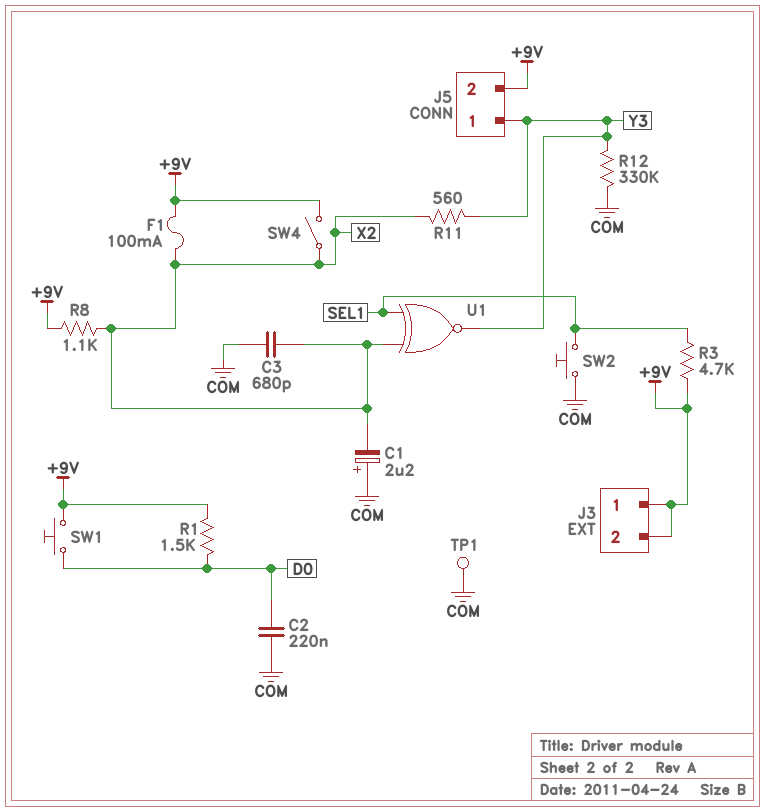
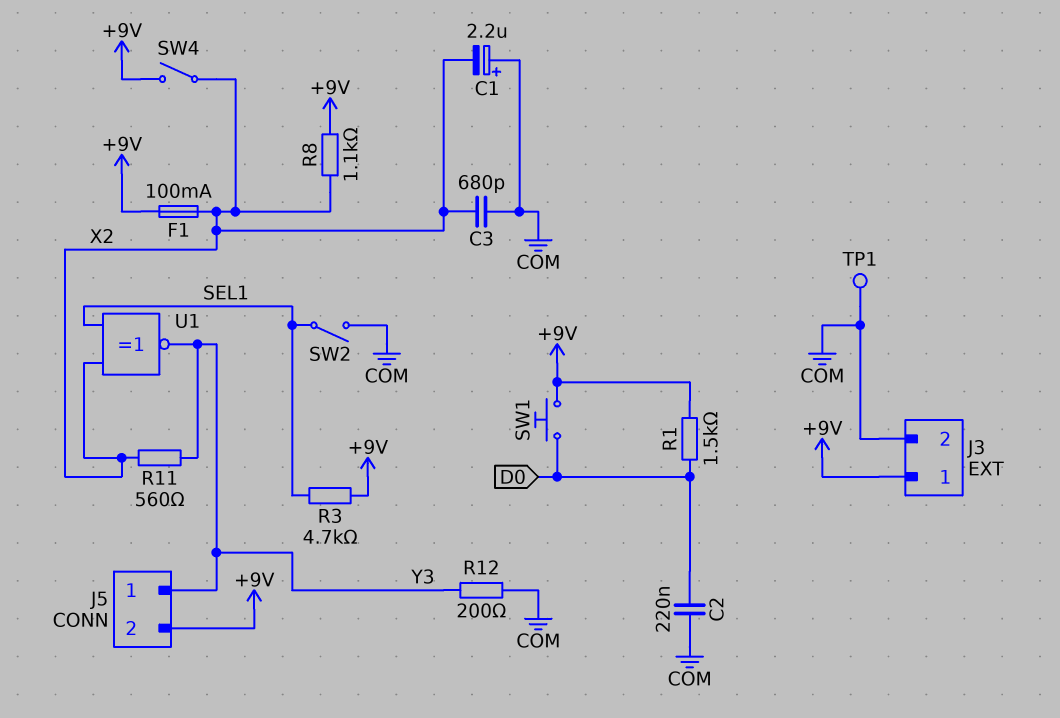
J3 pin 2: +9V -> COM
R12: 330k (COM, Y3) -> 200 (COM, Y3)
SW2: button (COM, SEL1) -> switch (COM, SEL1)

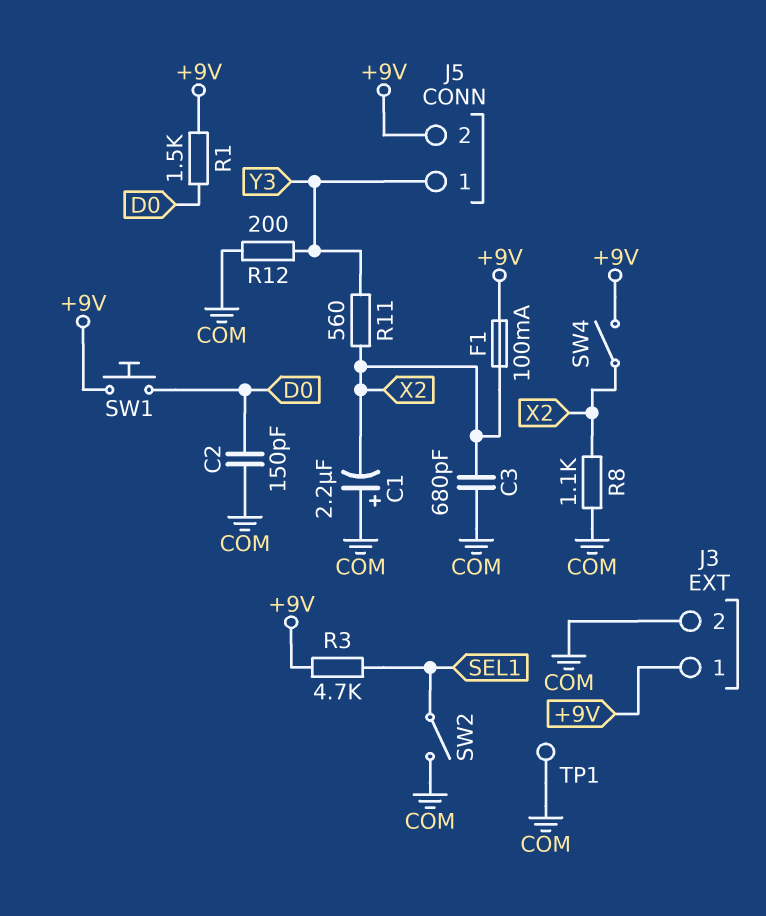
C2: 220nF (COM, D0) -> 150pF (COM, D0)
R8: 1.1k (+9V, X2) -> 1.1k (COM, X2)
U1: XNOR (in SEL1, in X2, out Y3) -> none

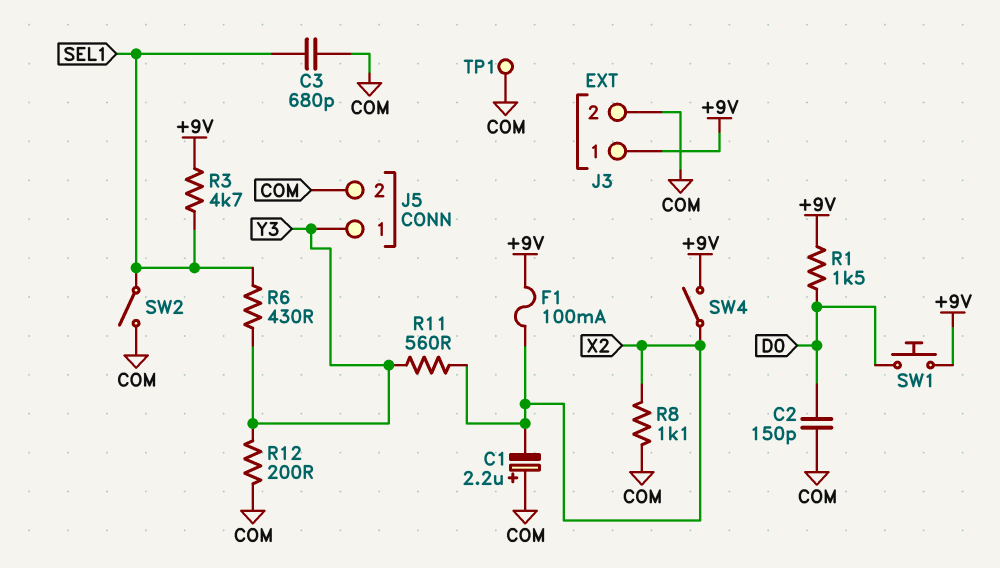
C3: 680pF (COM, X2) -> 680pF (COM, SEL1)
J5 pin 2: +9V -> COM
R6: none -> 430 (SEL1, Y3)

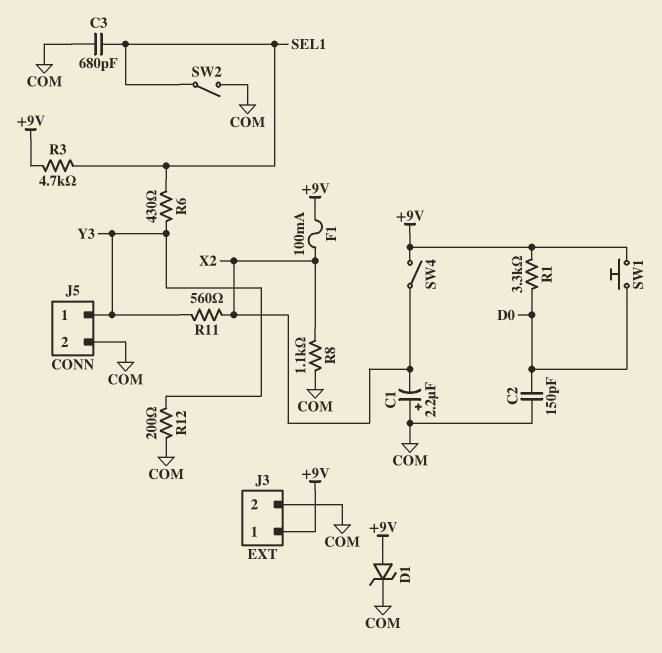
D1: none -> zener (A +9V, K COM)
R1: 1.5k (+9V, D0) -> 3.3k (+9V, D0)
TP1: test point (COM) -> none

